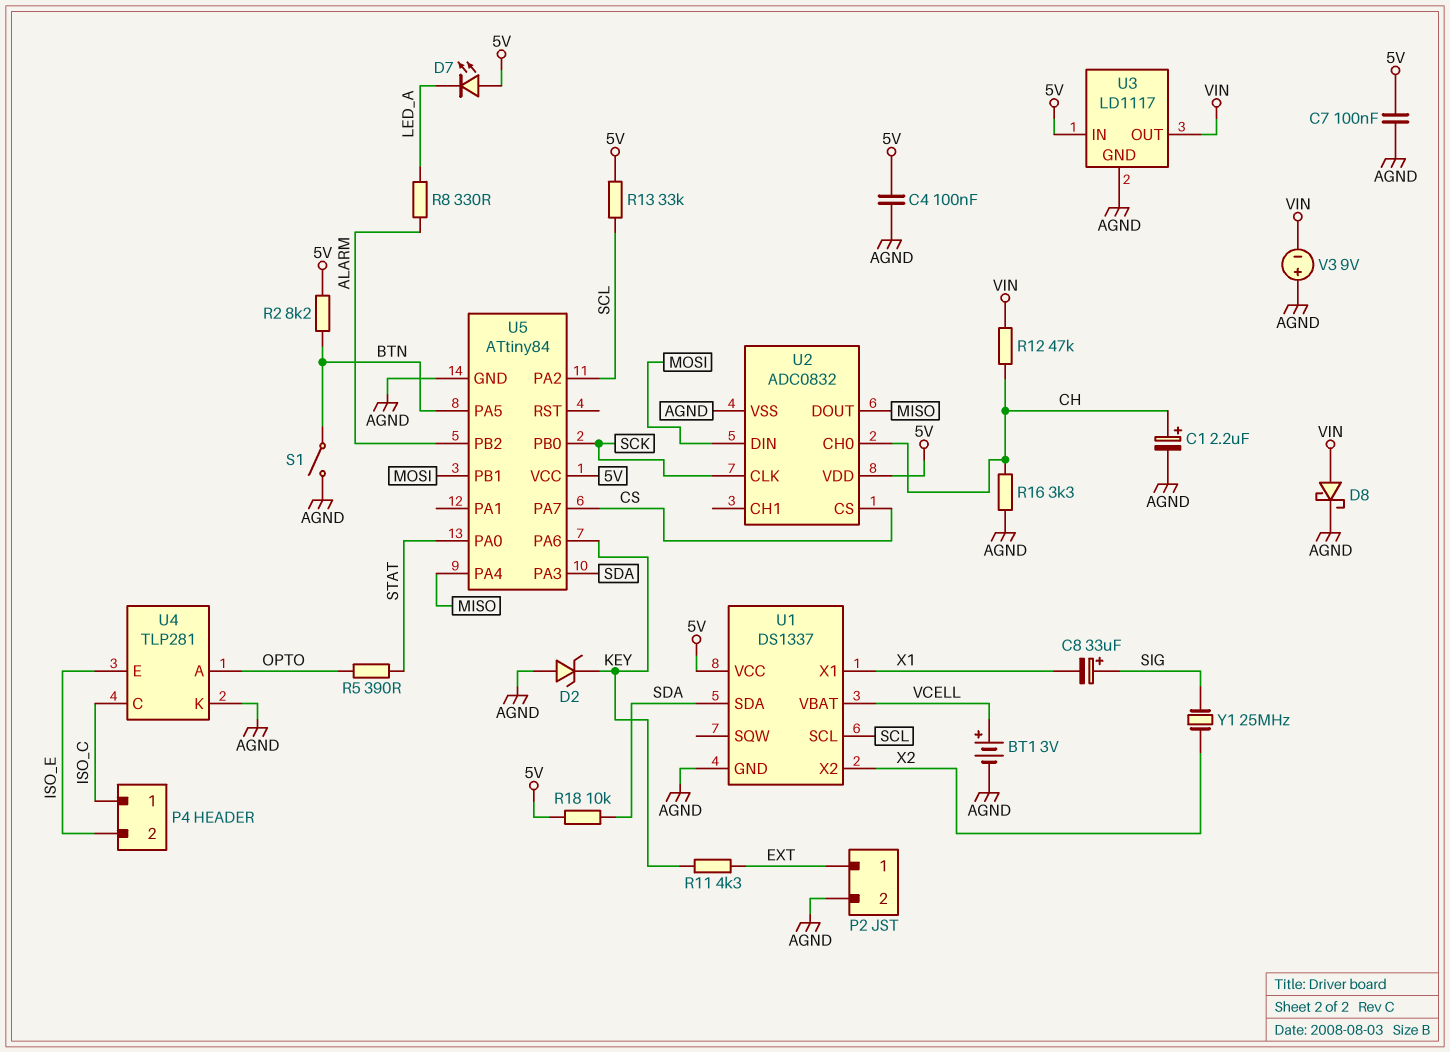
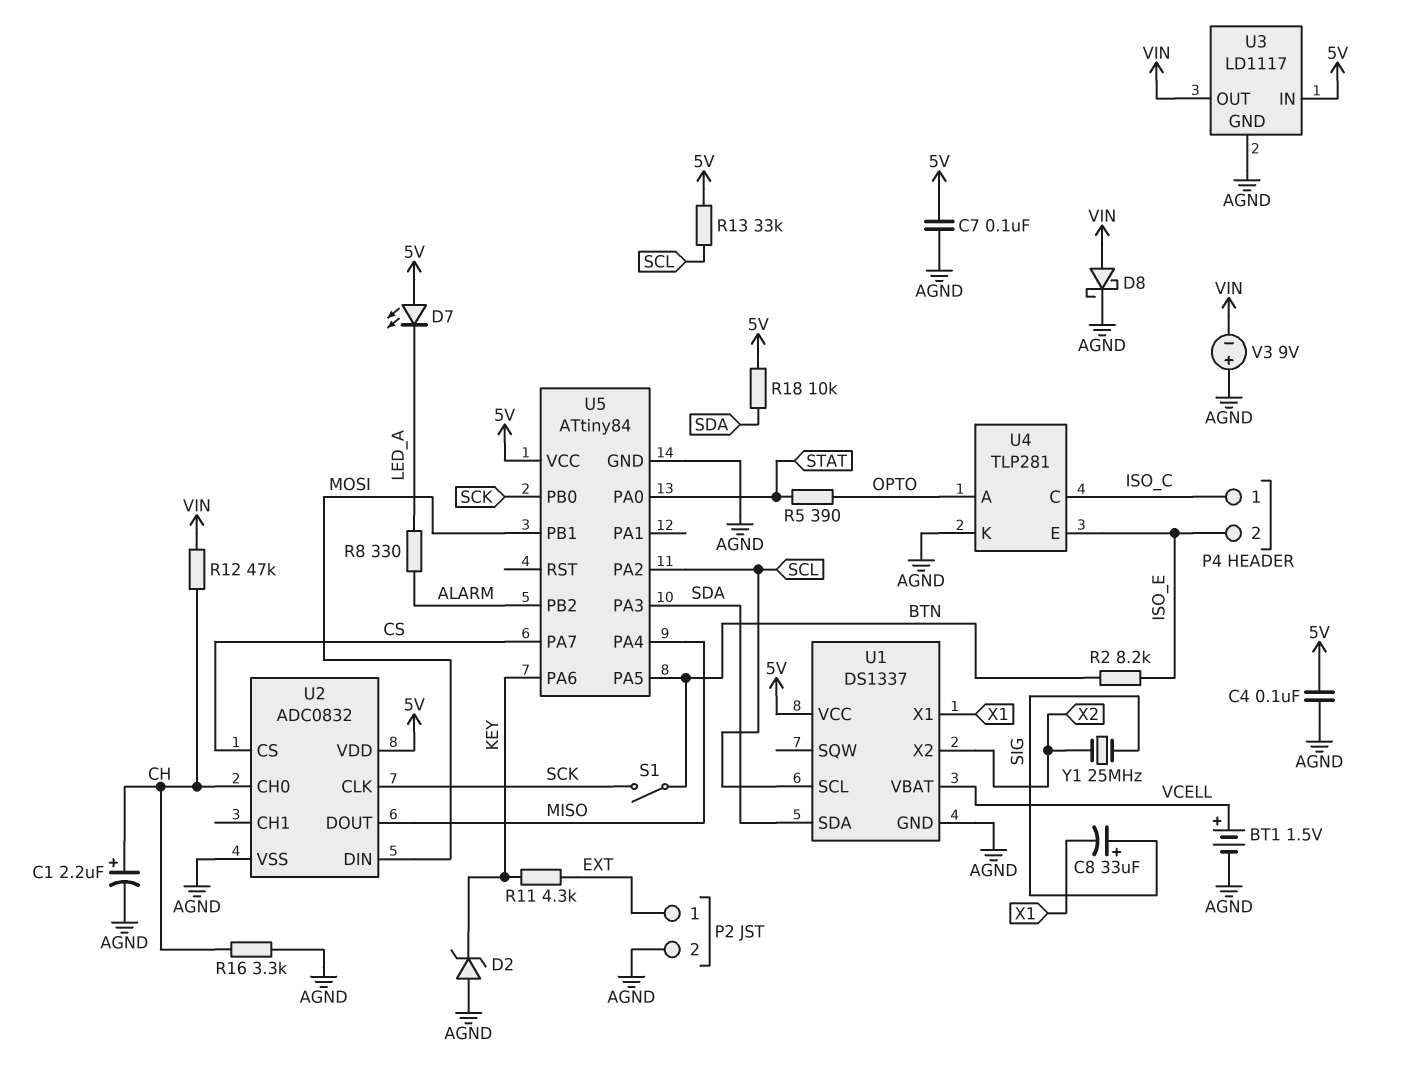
BT1: 3V (plus VCELL, minus AGND) -> 1.5V (plus VCELL, minus AGND)
R2: 8.2k (5V, BTN) -> 8.2k (BTN, ISO_E)
S1: switch (AGND, BTN) -> switch (BTN, SCK)

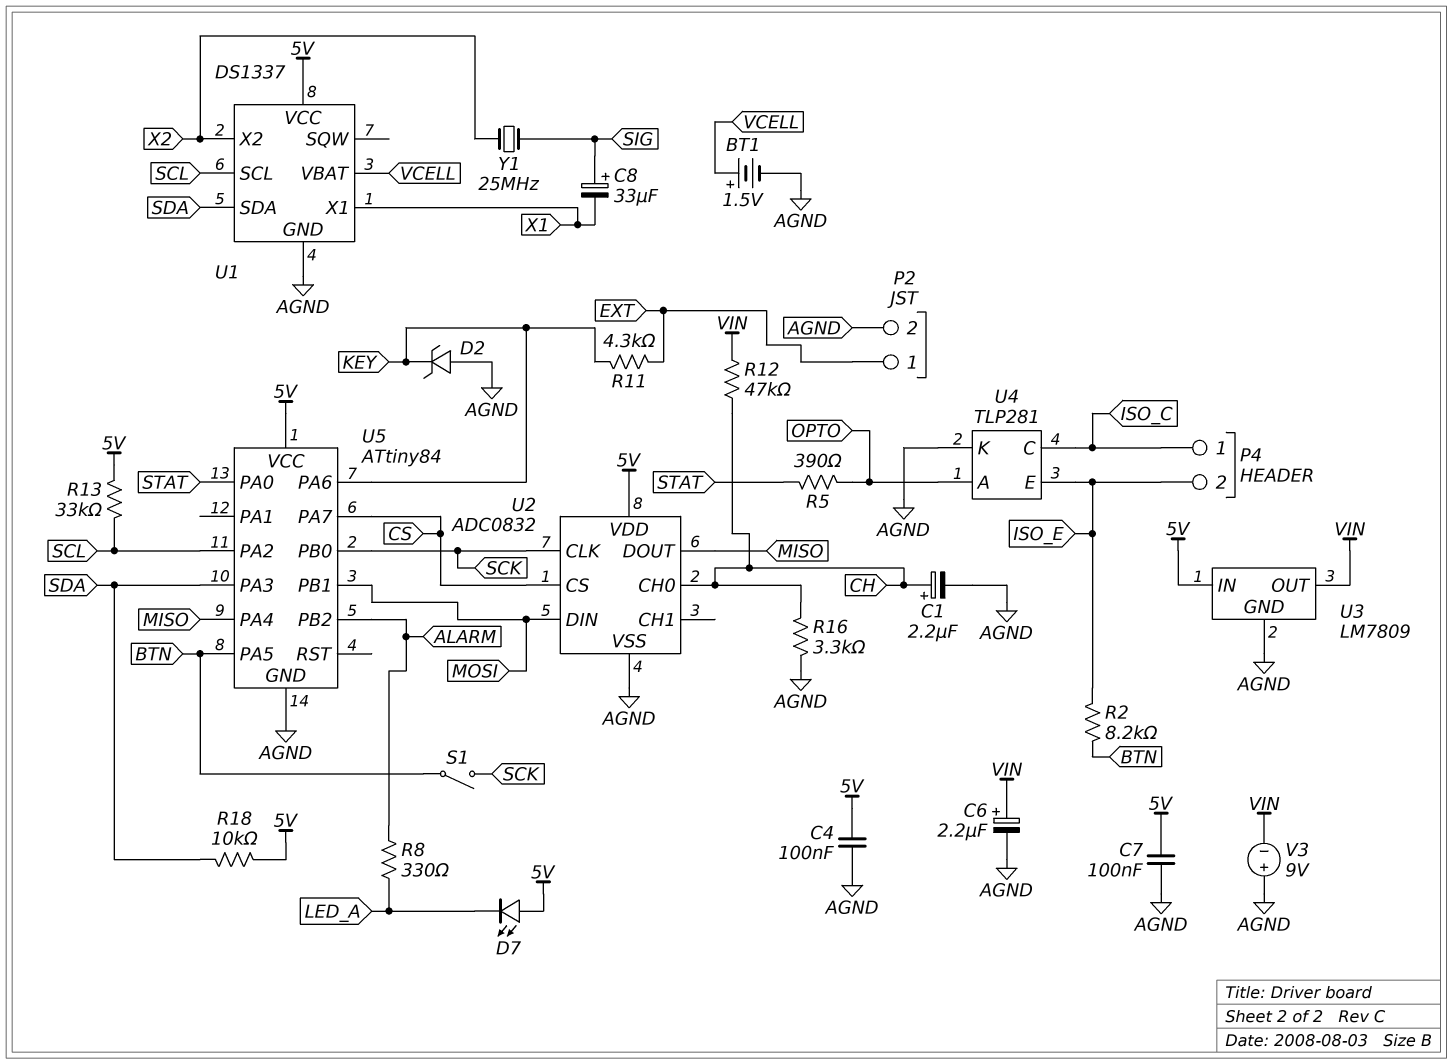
C6: none -> 2.2uF (plus VIN, minus AGND)
D8: schottky (A VIN, K AGND) -> none
U3: LD1117 -> LM7809

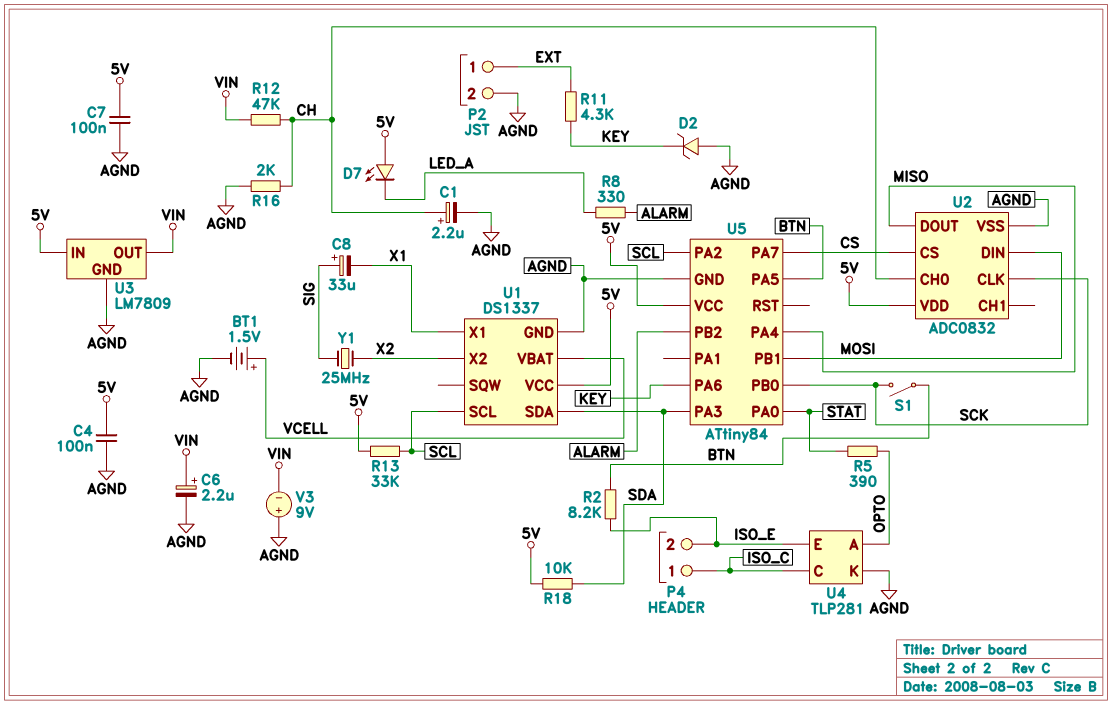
R16: 3.3k (AGND, CH) -> 2k (AGND, CH)

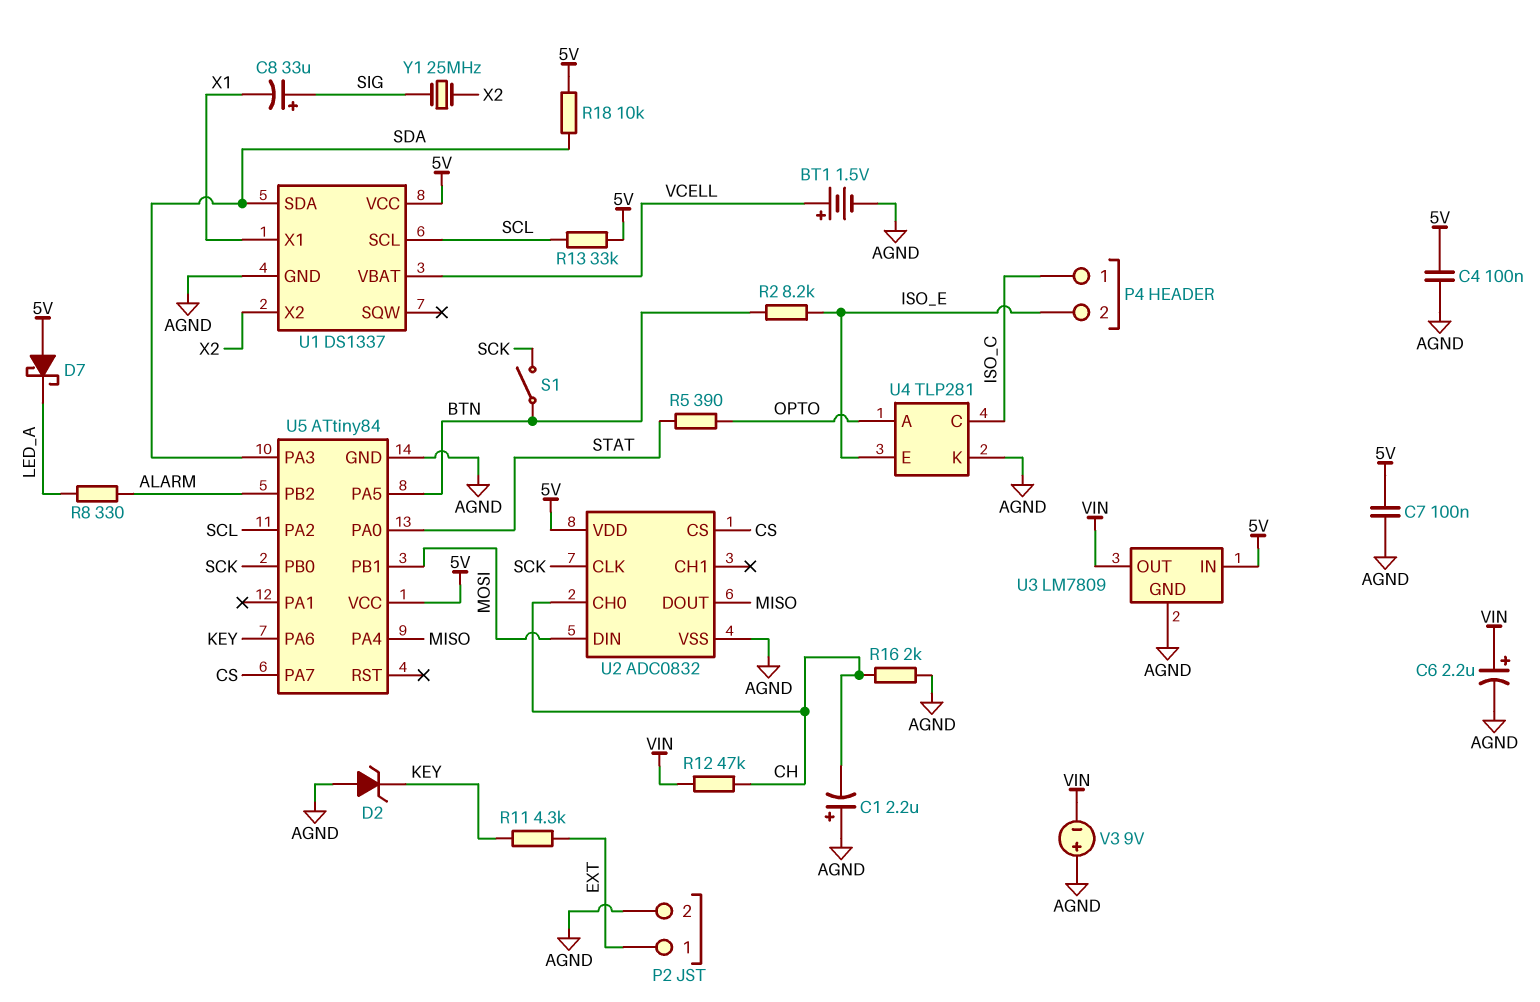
C1: 2.2uF (plus CH, minus AGND) -> 2.2uF (plus AGND, minus CH)
D7: LED (A 5V, K LED_A) -> schottky (A 5V, K LED_A)

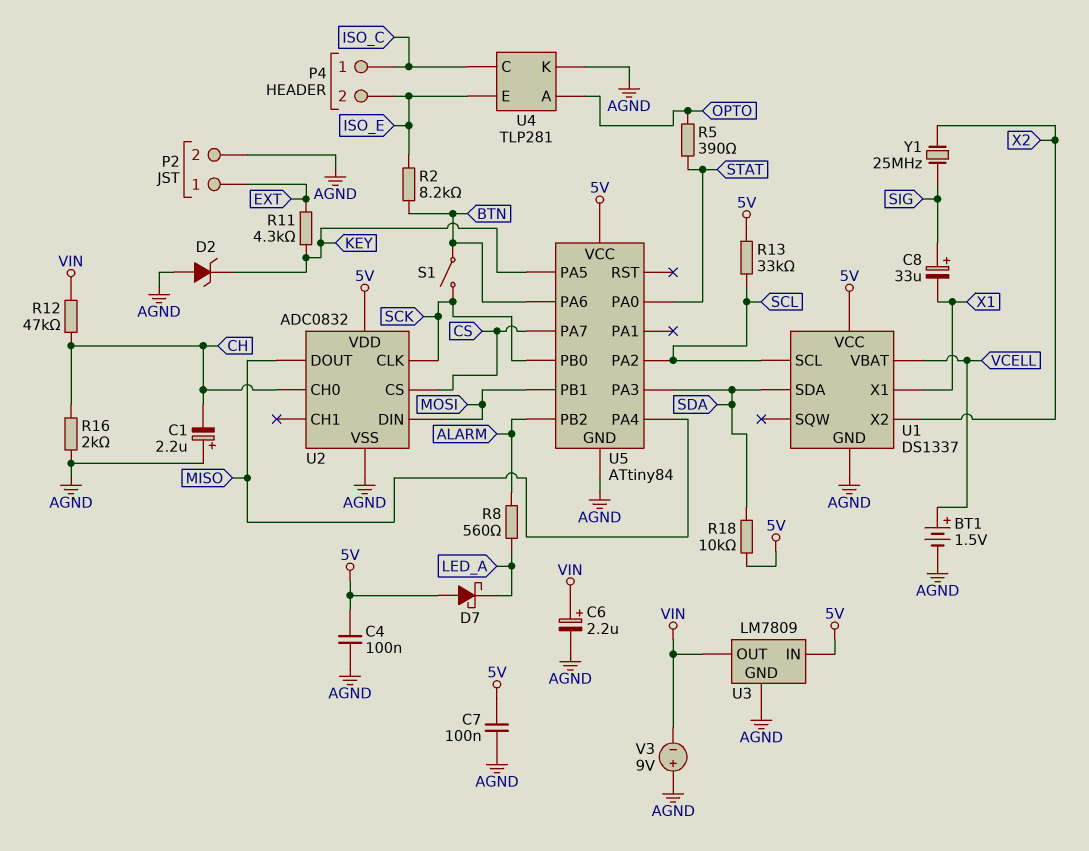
R8: 330 (ALARM, LED_A) -> 560 (ALARM, LED_A)
U5 pin PA5: BTN -> KEY
U5 pin PA6: KEY -> BTN

